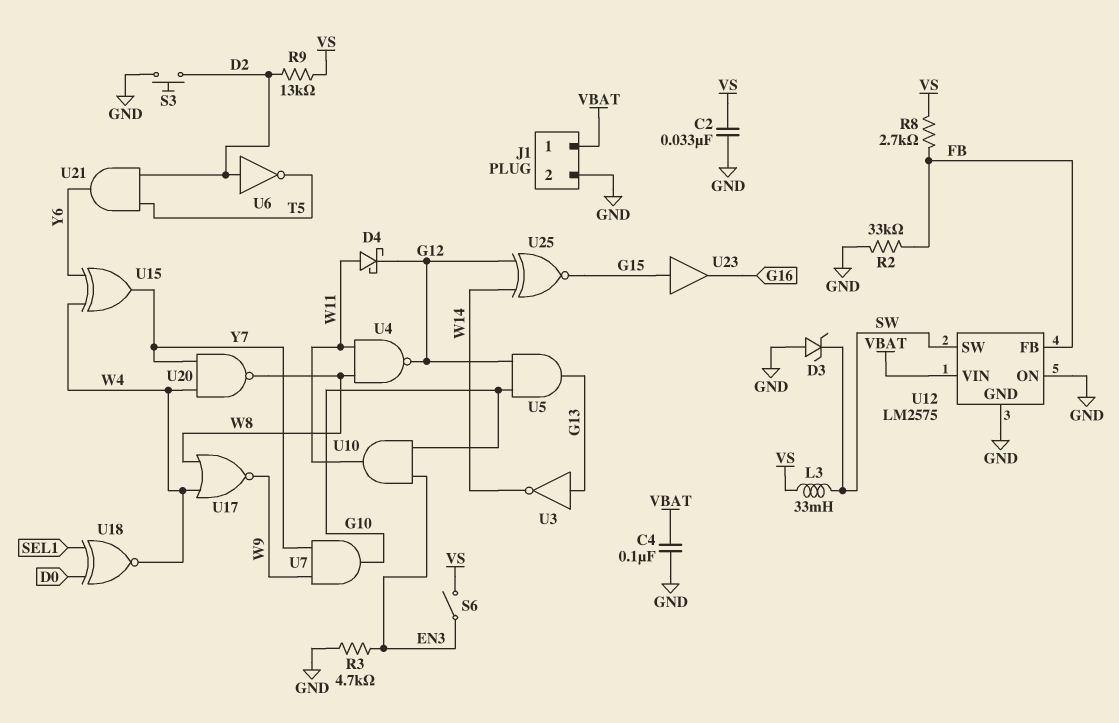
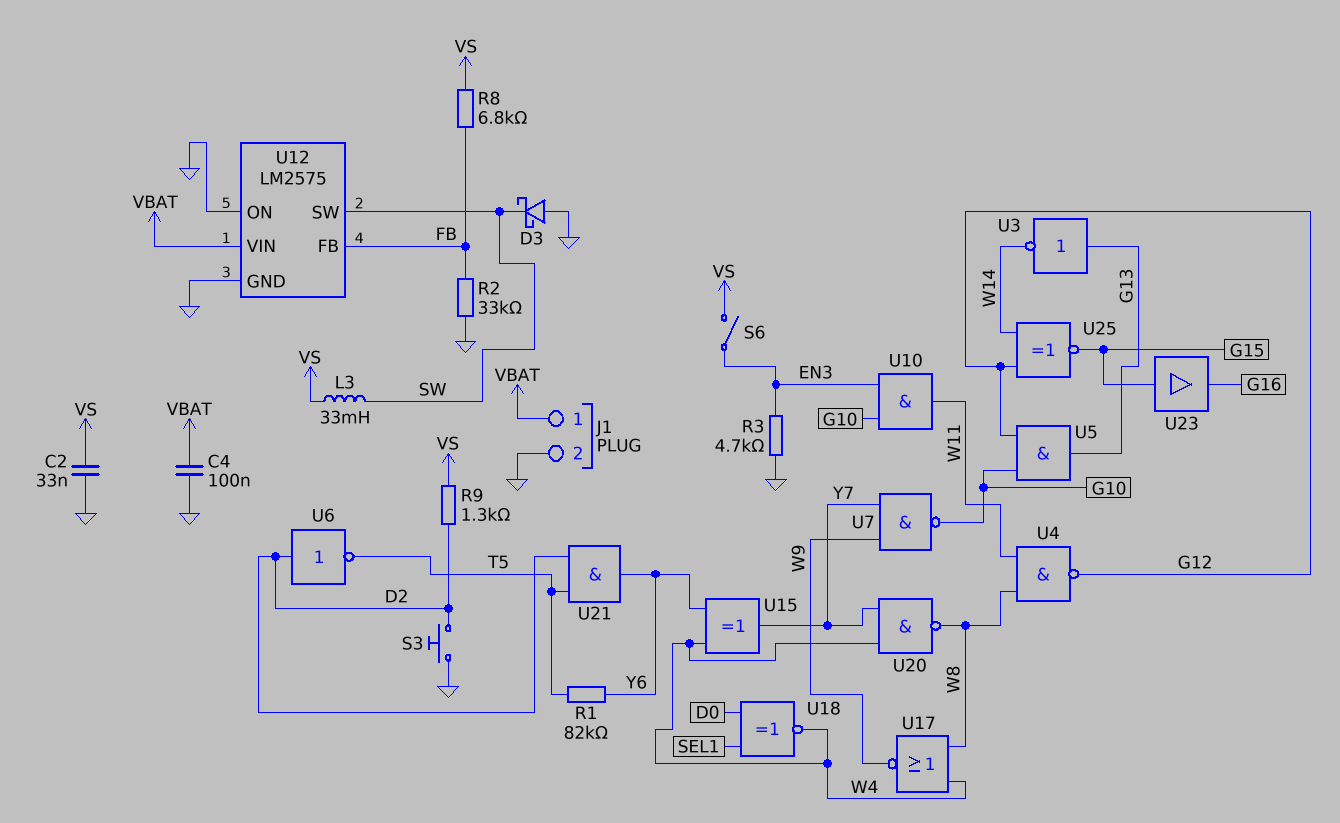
D3: zener (A GND, K SW) -> schottky (A GND, K SW)
D4: schottky (A W11, K G12) -> none
R1: none -> 82k (T5, Y6)
R8: 2.7k (FB, VS) -> 6.8k (FB, VS)
R9: 13k (D2, VS) -> 1.3k (D2, VS)
U7: AND (in W9, in Y7, out G10) -> NAND (in W9, in Y7, out G10)

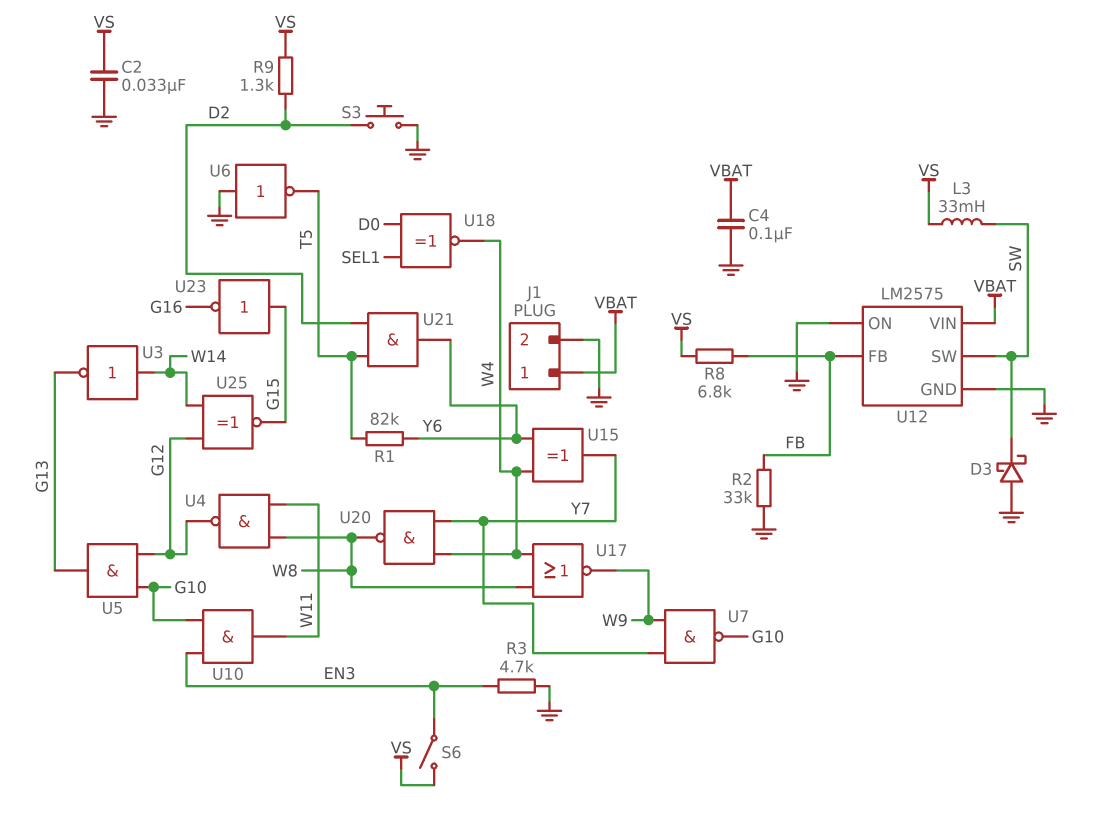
U3: NOT (in G13, out W14) -> NOT (in W14, out G13)
U6: NOT (in D2, out T5) -> NOT (in GND, out T5)
U23: buffer (in G15, out G16) -> NOT (in G15, out G16)

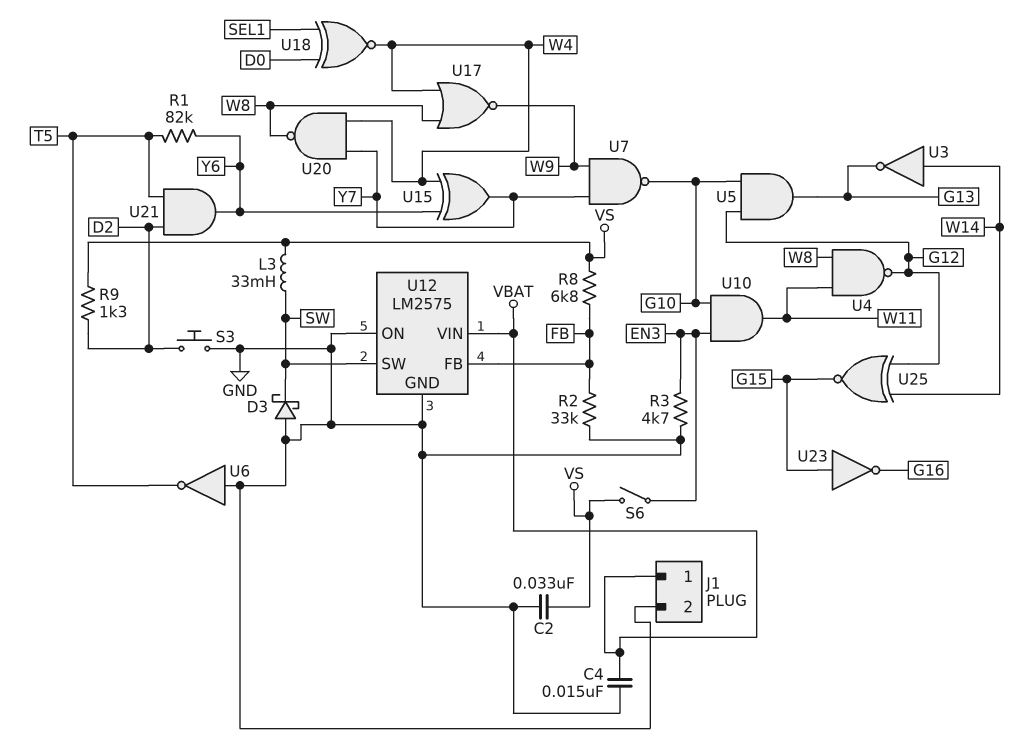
C4: 100nF (GND, VBAT) -> 15nF (GND, VBAT)

